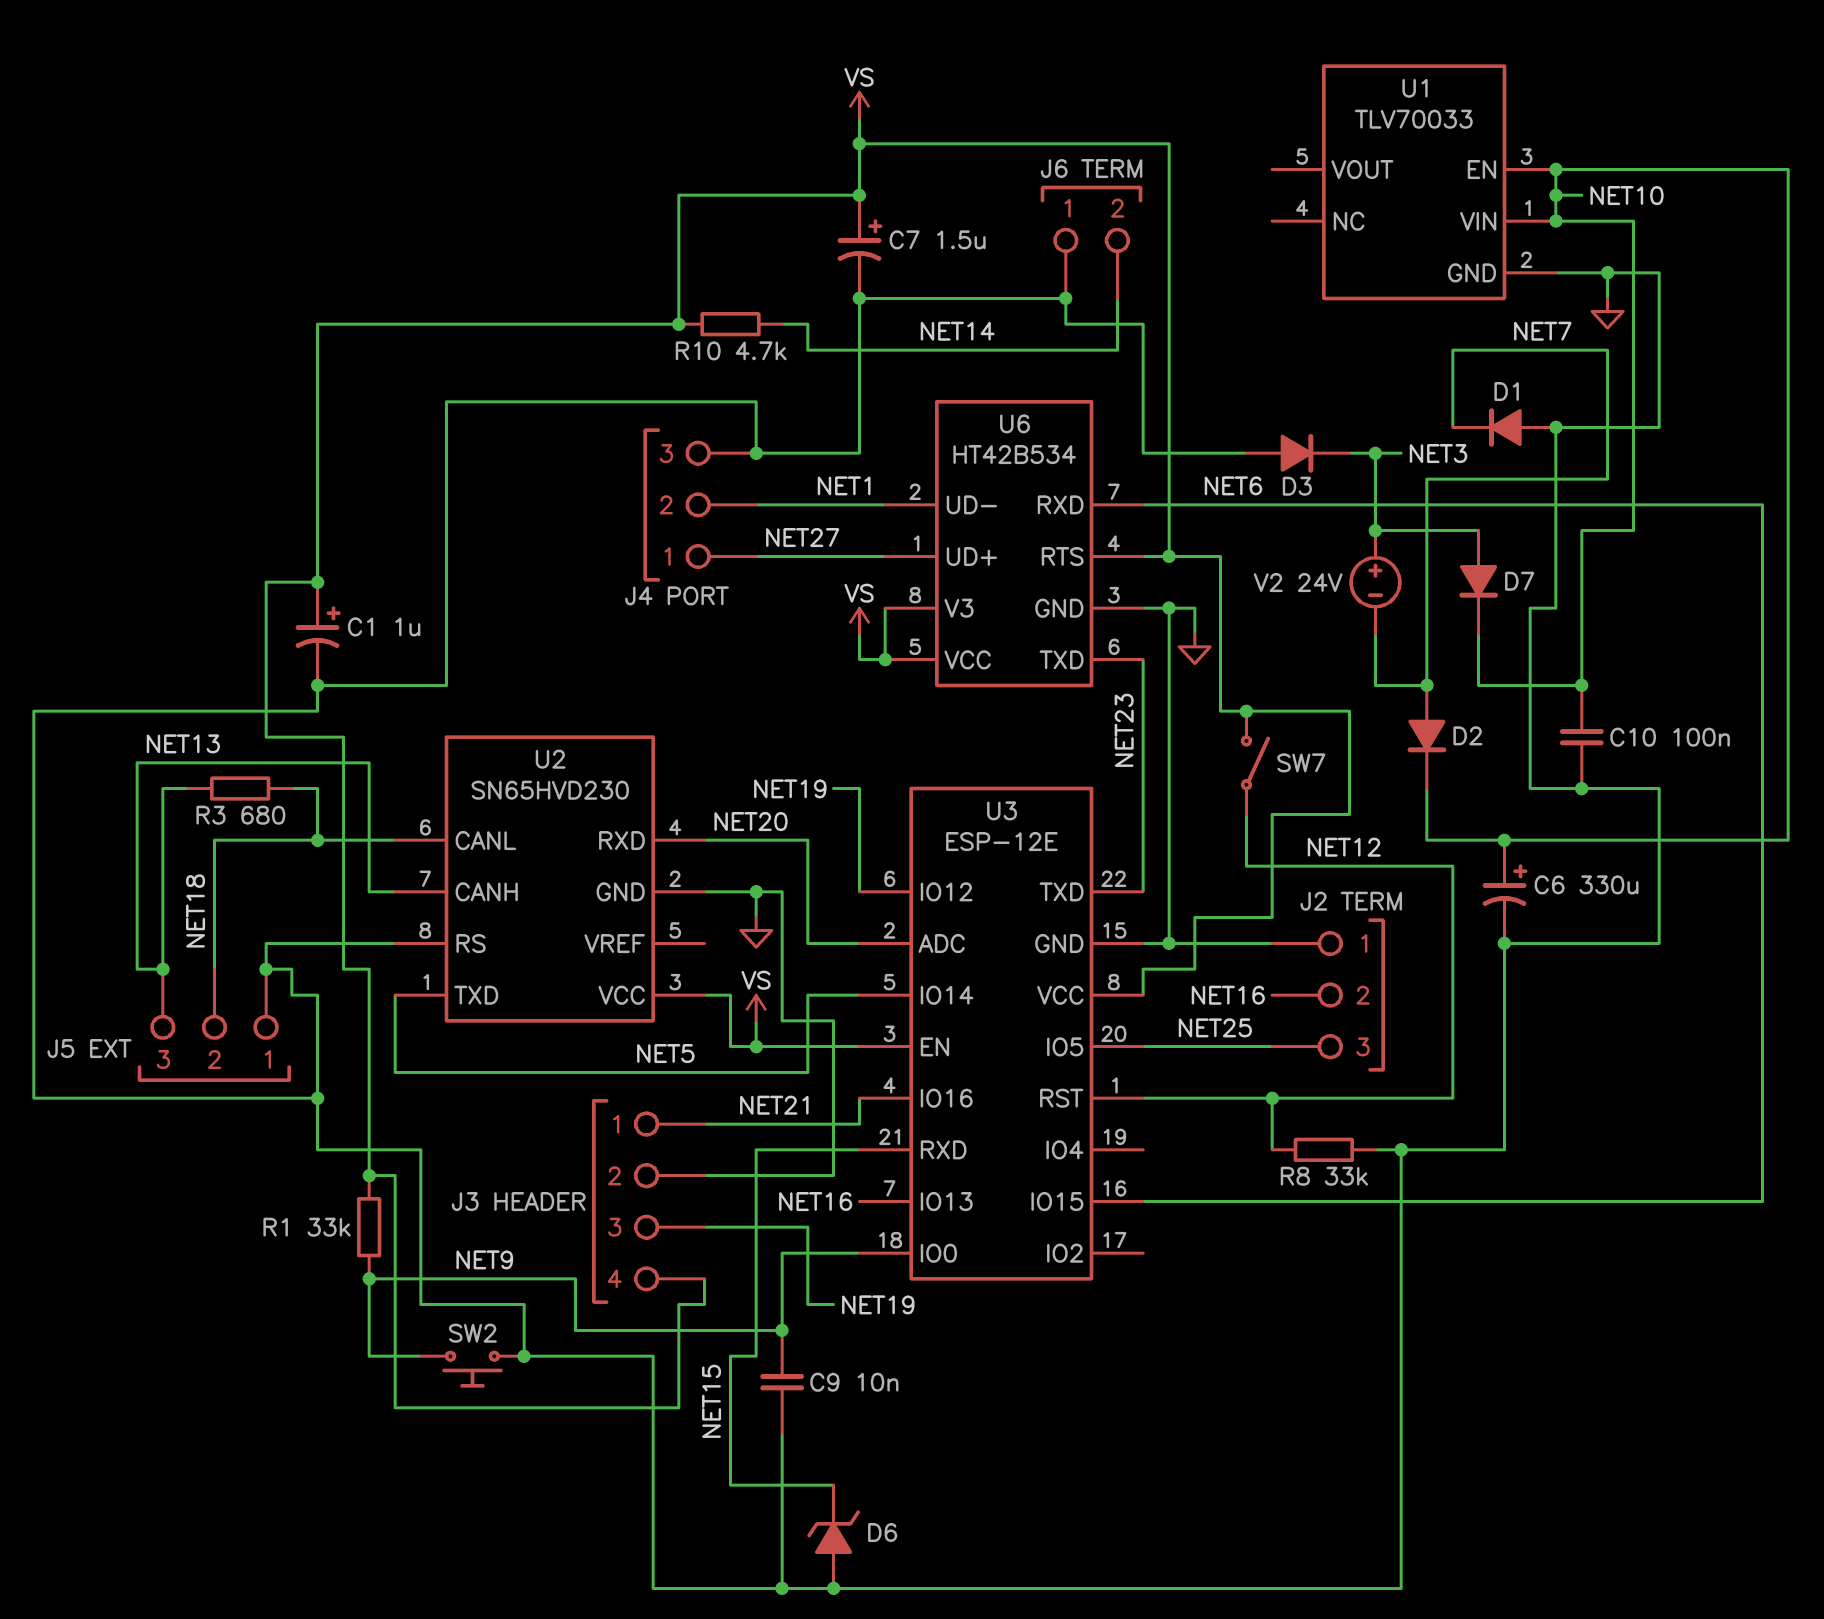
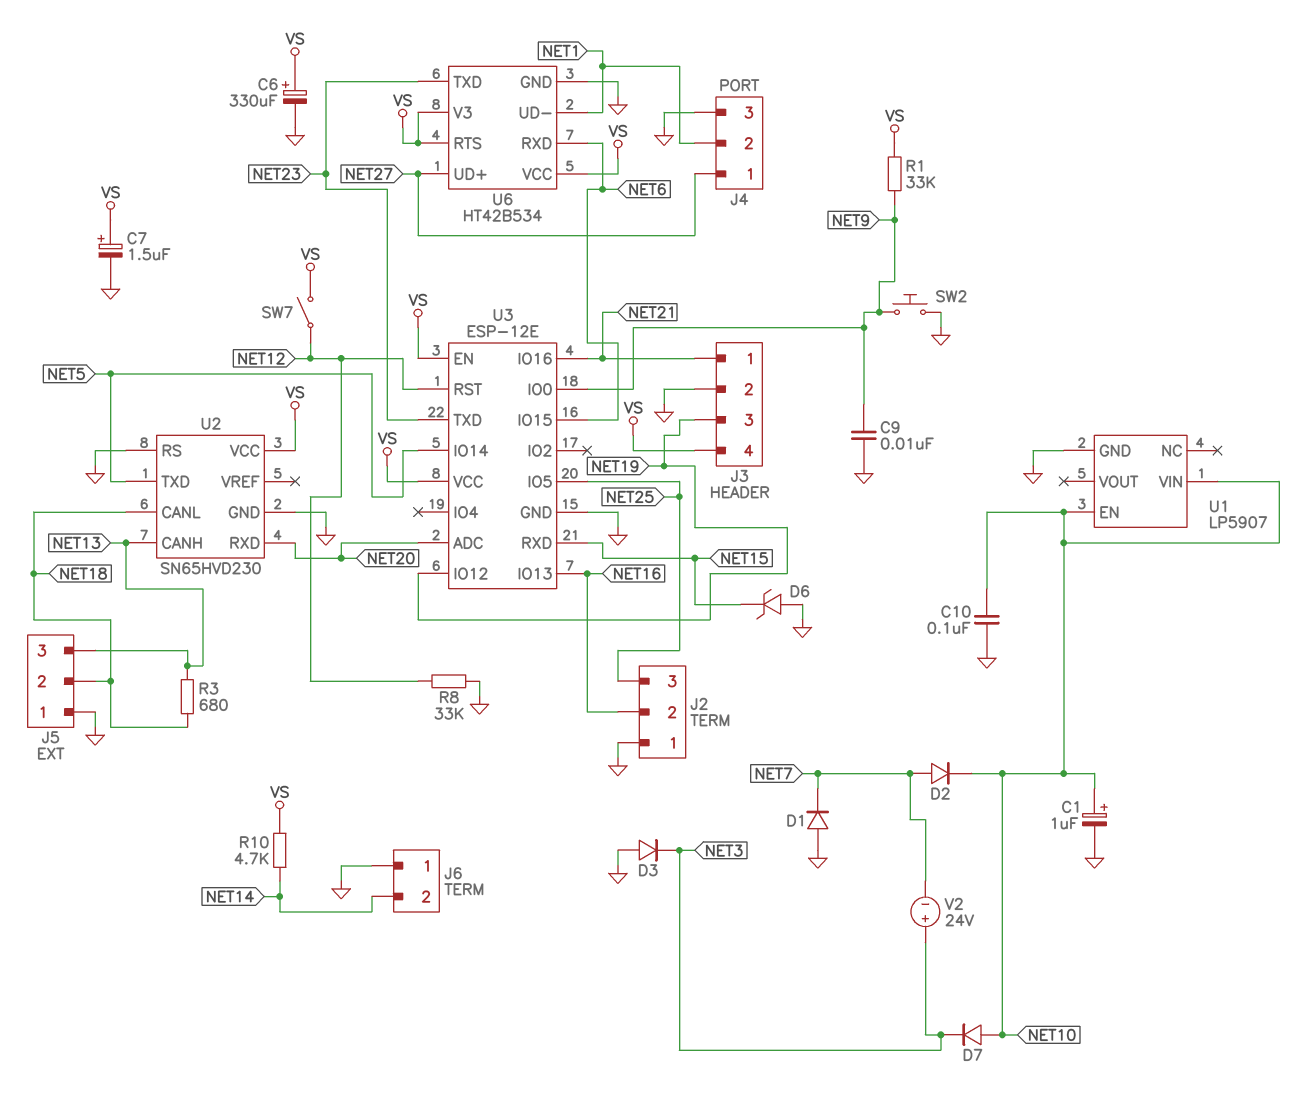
C1: 1uF (plus VS, minus GND) -> 1uF (plus NET10, minus GND)
C6: 330uF (plus NET10, minus GND) -> 330uF (plus VS, minus GND)
D7: diode (A NET3, K NET10) -> diode (A NET10, K NET3)
U1: TLV70033 -> LP5907

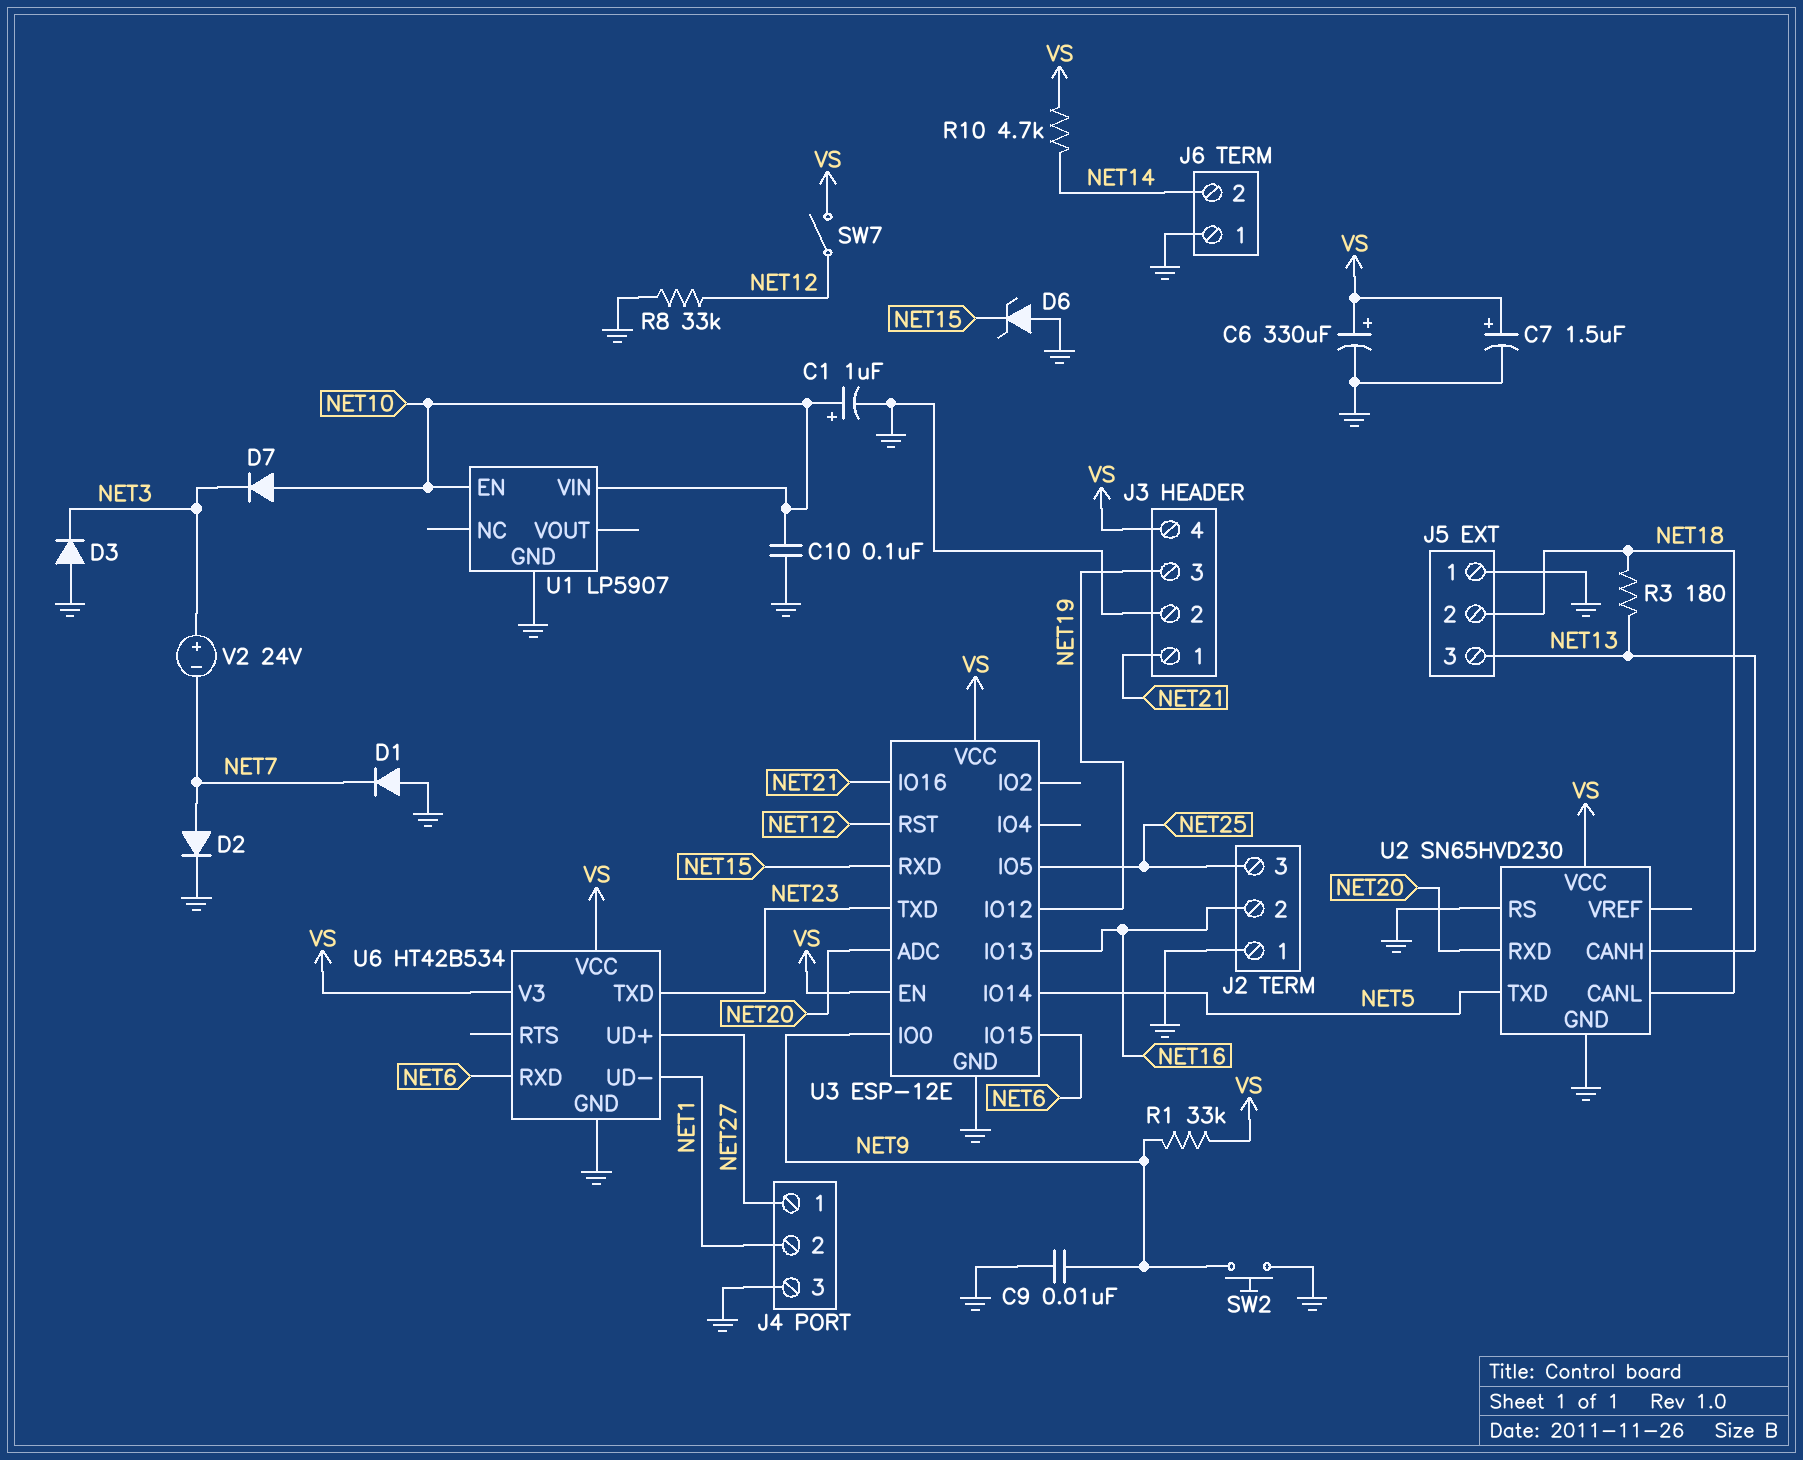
D2: diode (A NET7, K NET10) -> diode (A NET7, K GND)
R3: 680 (NET13, NET18) -> 180 (NET13, NET18)
U6 pin RTS: VS -> none

